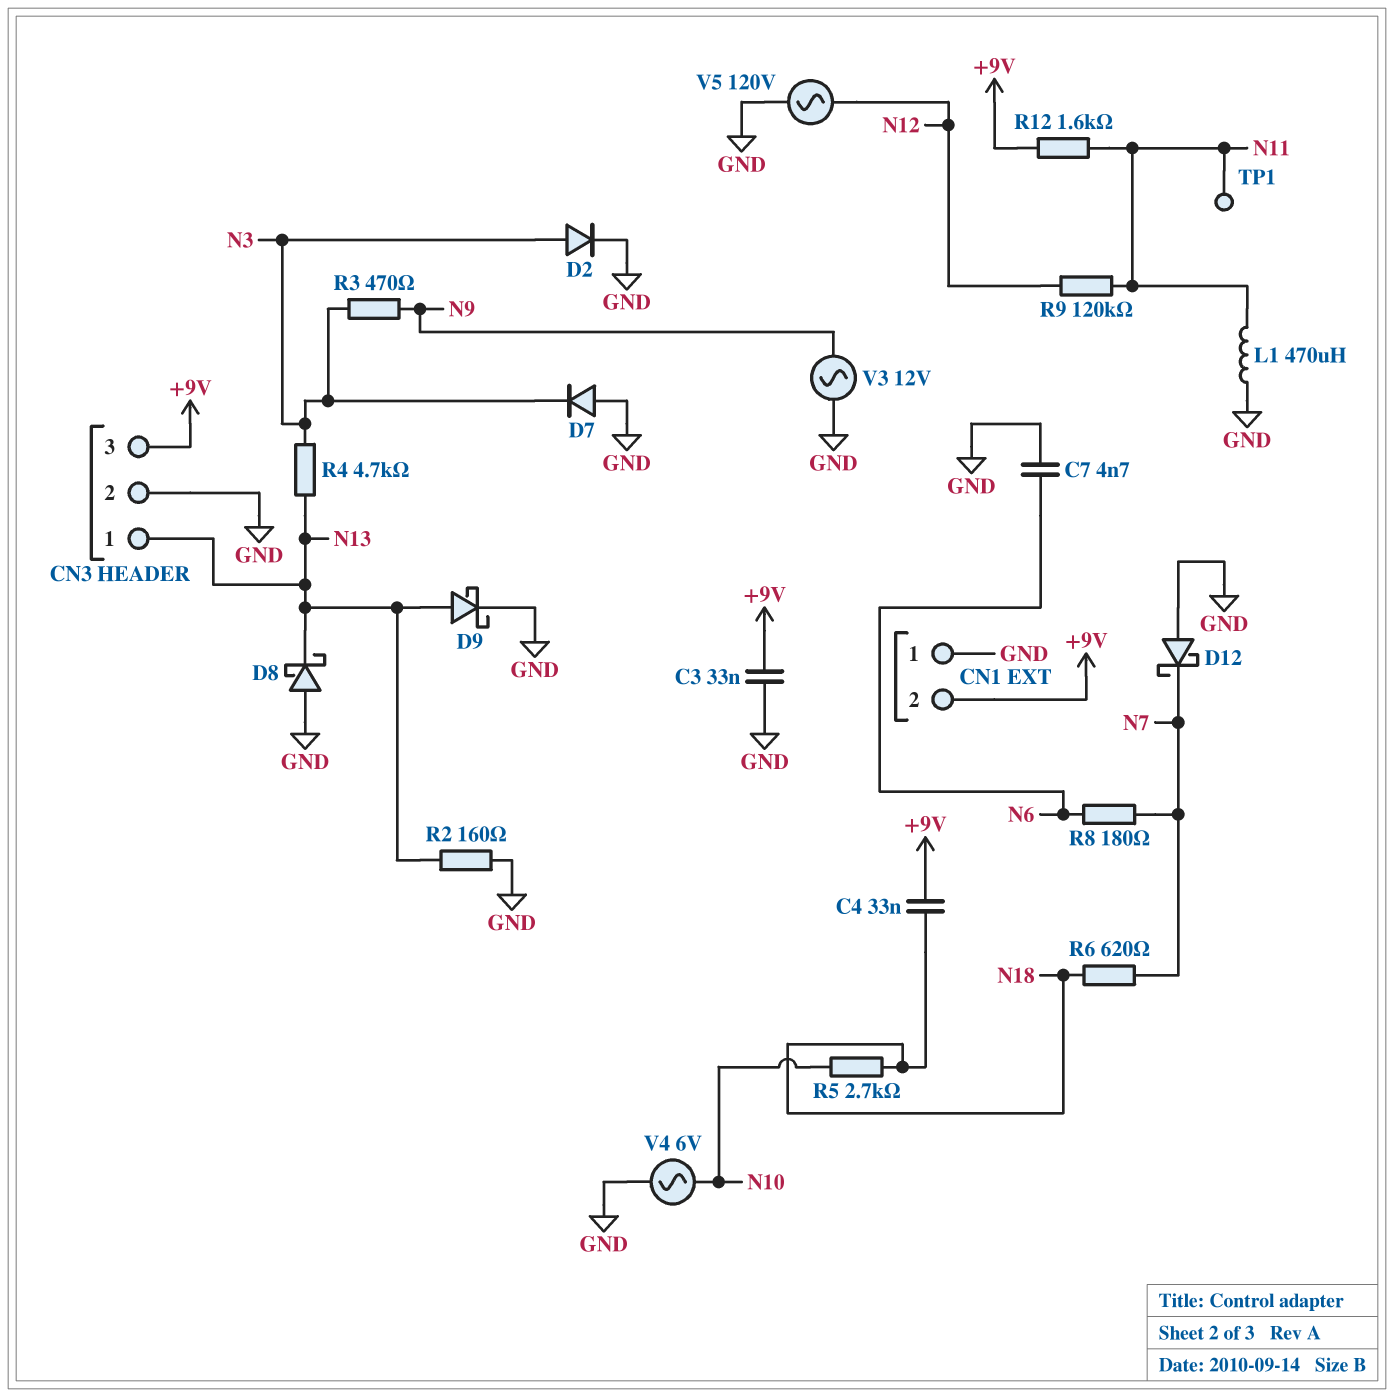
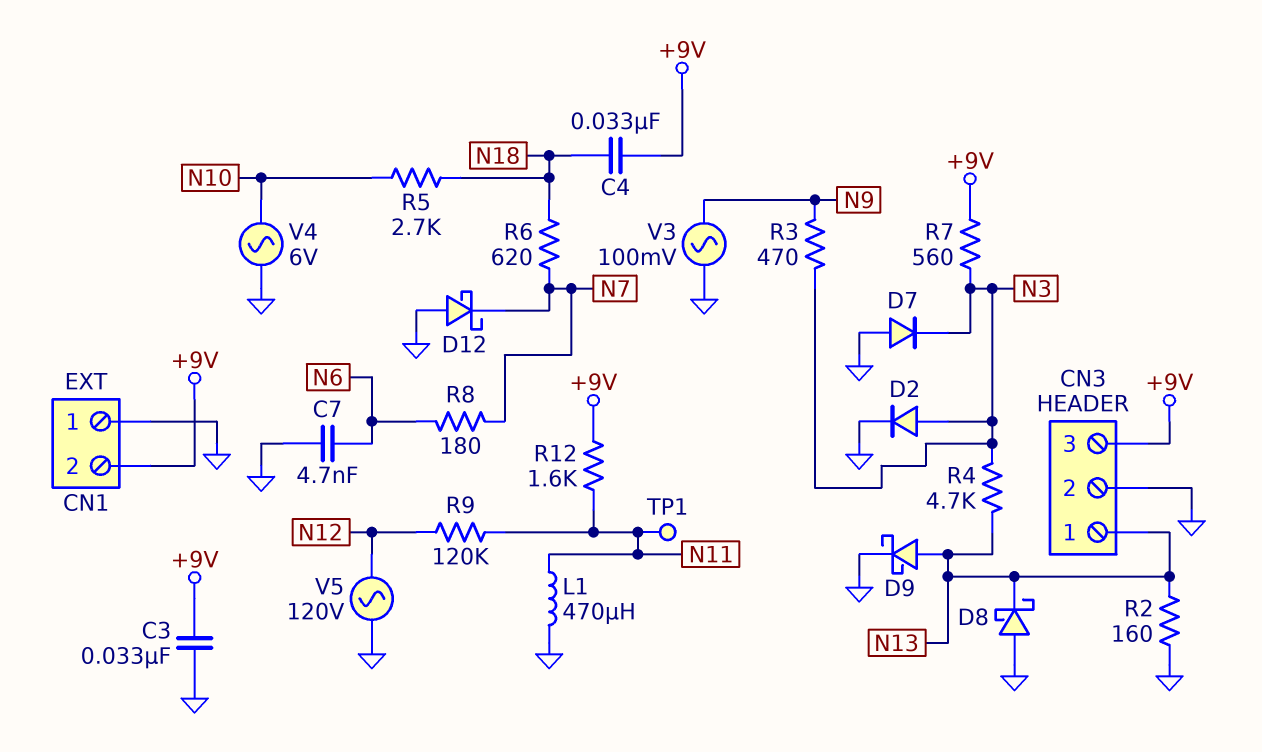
R7: none -> 560 (+9V, N3)
V3: AC 12V (GND, N9) -> AC 100mV (GND, N9)

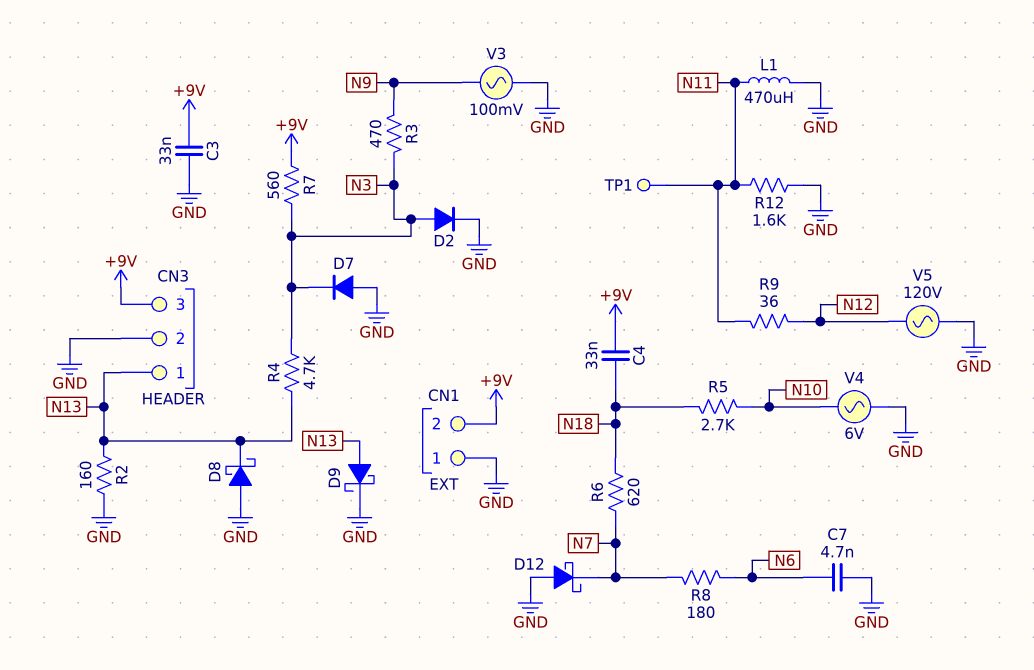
R9: 120k (N11, N12) -> 36 (N11, N12)
R12: 1.6k (+9V, N11) -> 1.6k (GND, N11)

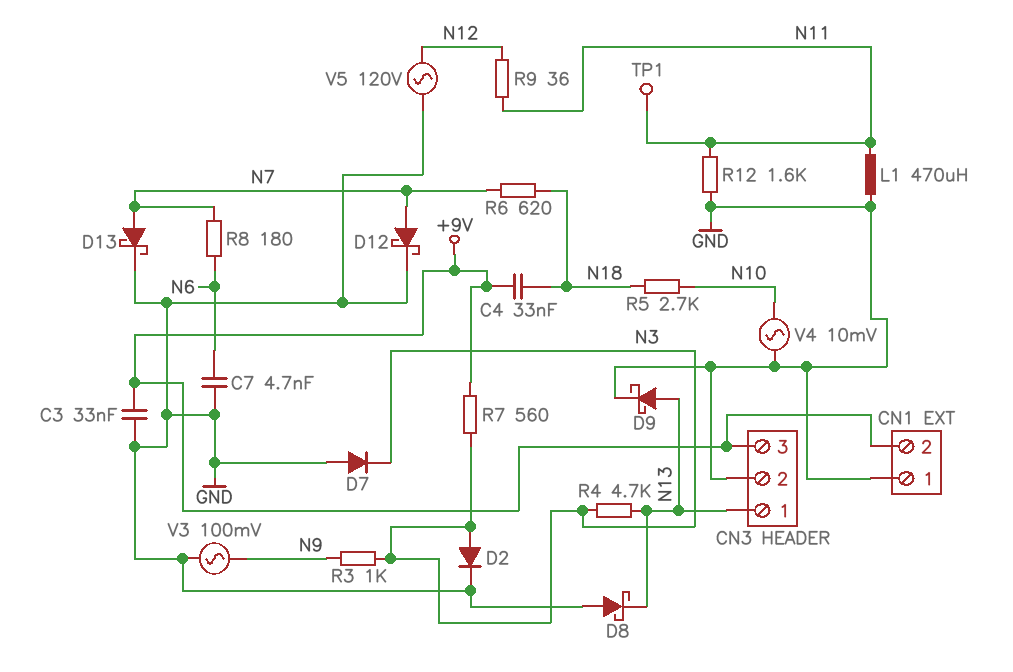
D12: schottky (A GND, K N7) -> schottky (A N7, K GND)
D13: none -> schottky (A N7, K GND)
R2: 160 (GND, N13) -> none
R3: 470 (N3, N9) -> 1k (N3, N9)
V4: AC 6V (GND, N10) -> AC 10mV (GND, N10)

